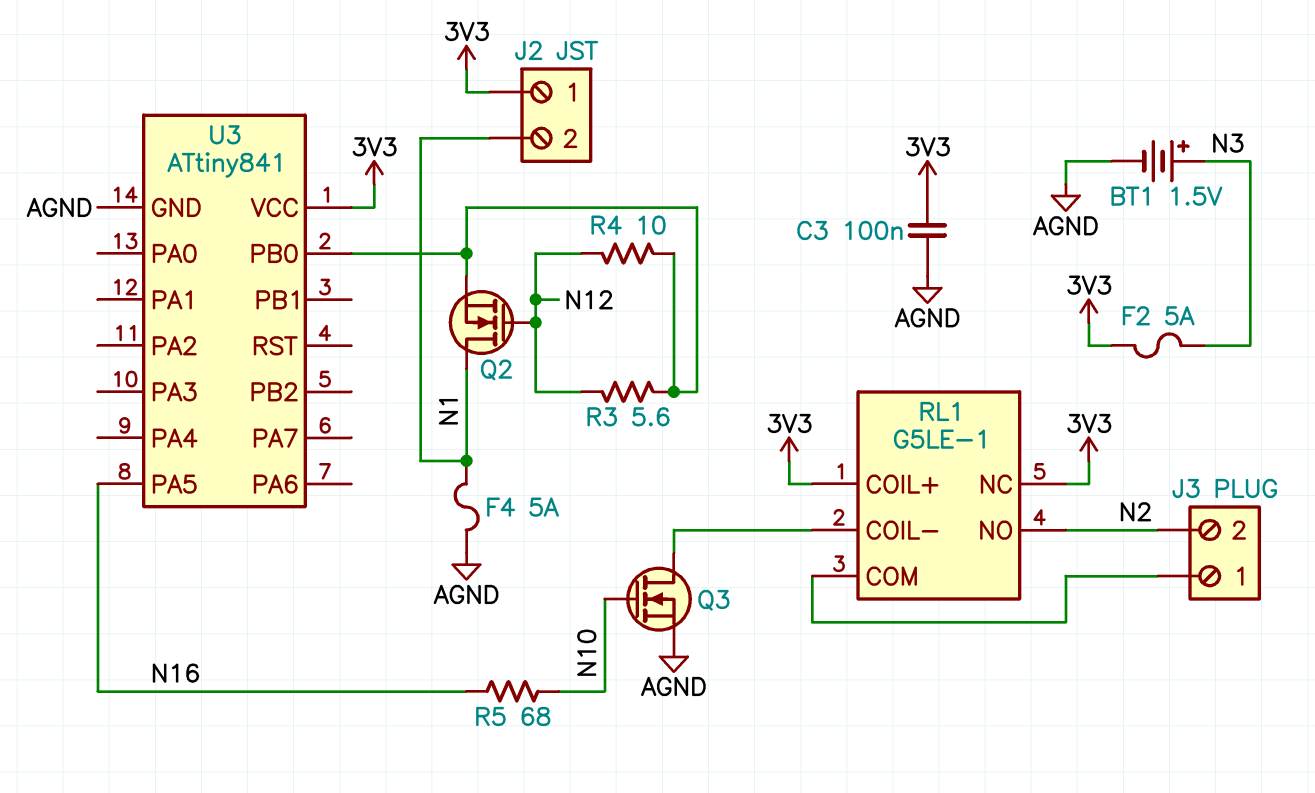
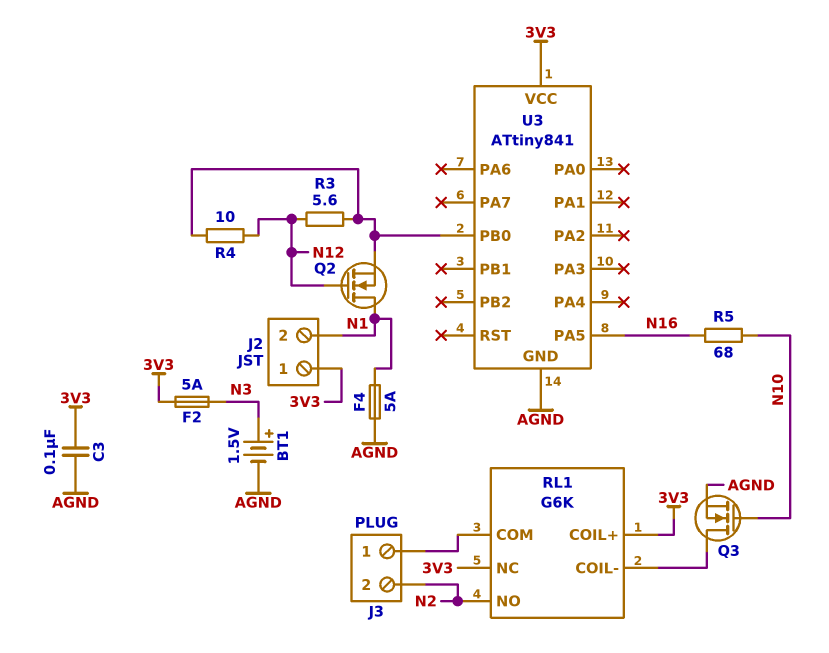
RL1: G5LE-1 -> G6K

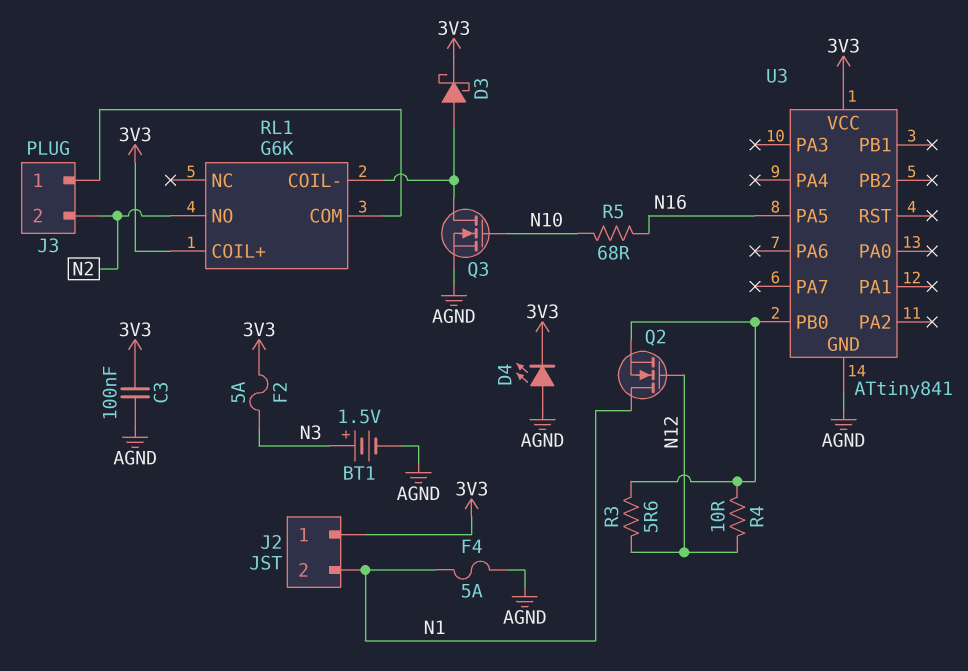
D3: none -> schottky (A RL1/COIL-, K 3V3)
D4: none -> LED (A AGND, K 3V3)
RL1 pin NC: 3V3 -> none

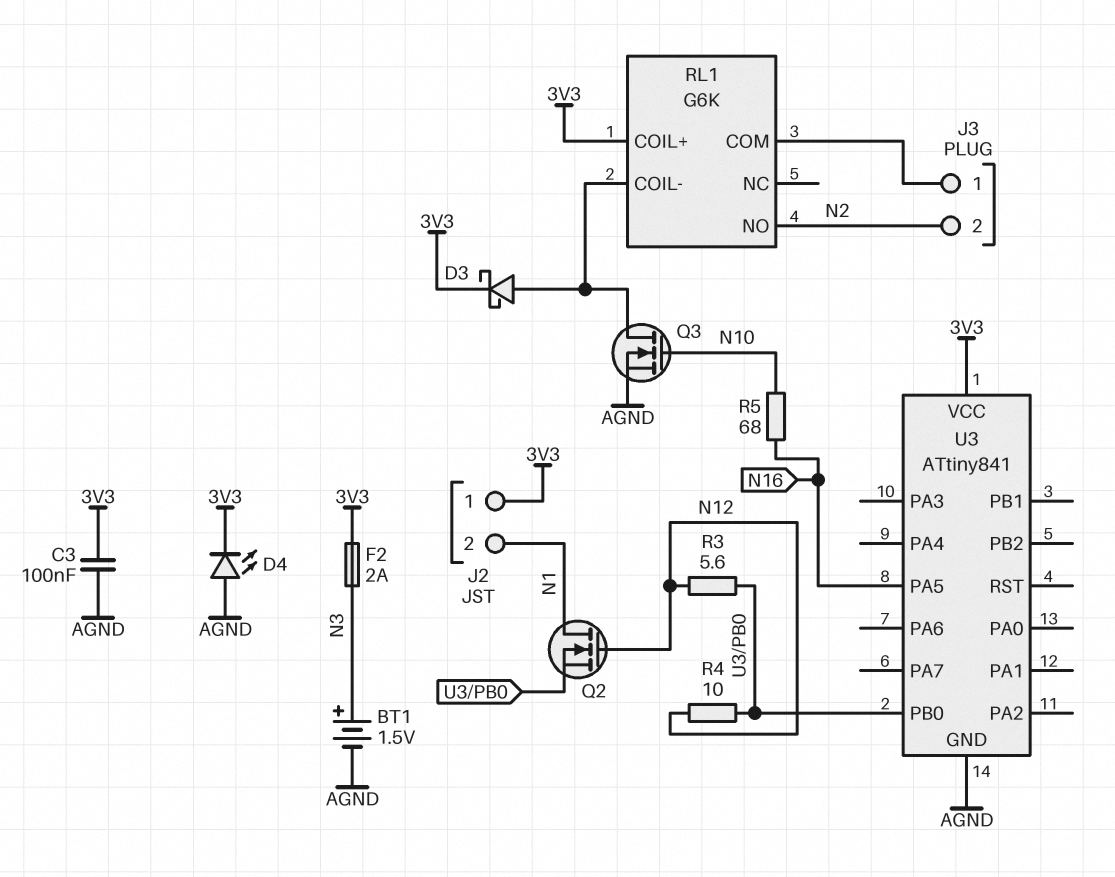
F2: 5A (3V3, N3) -> 2A (3V3, N3)
F4: 5A (AGND, N1) -> none

